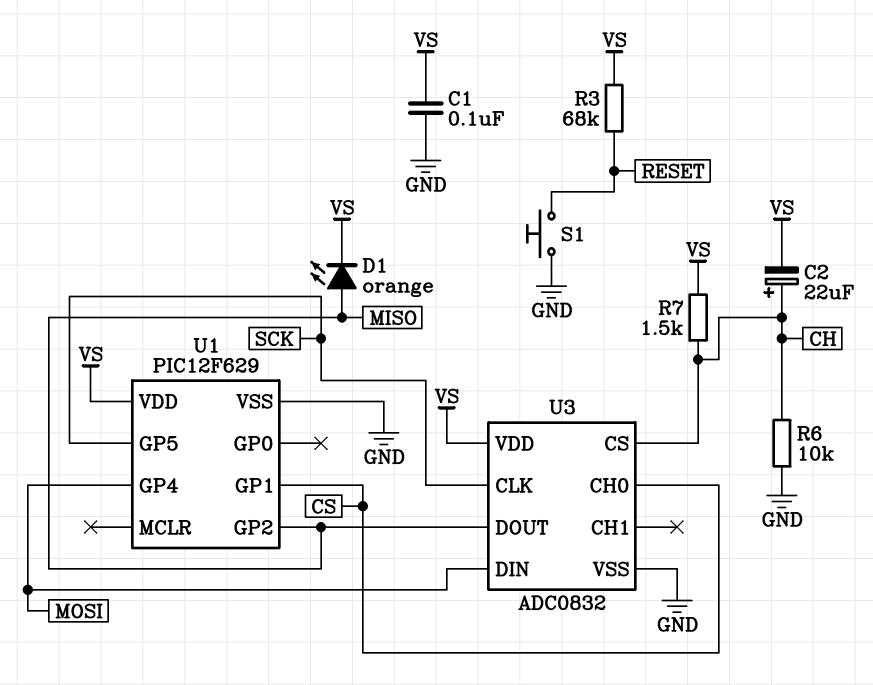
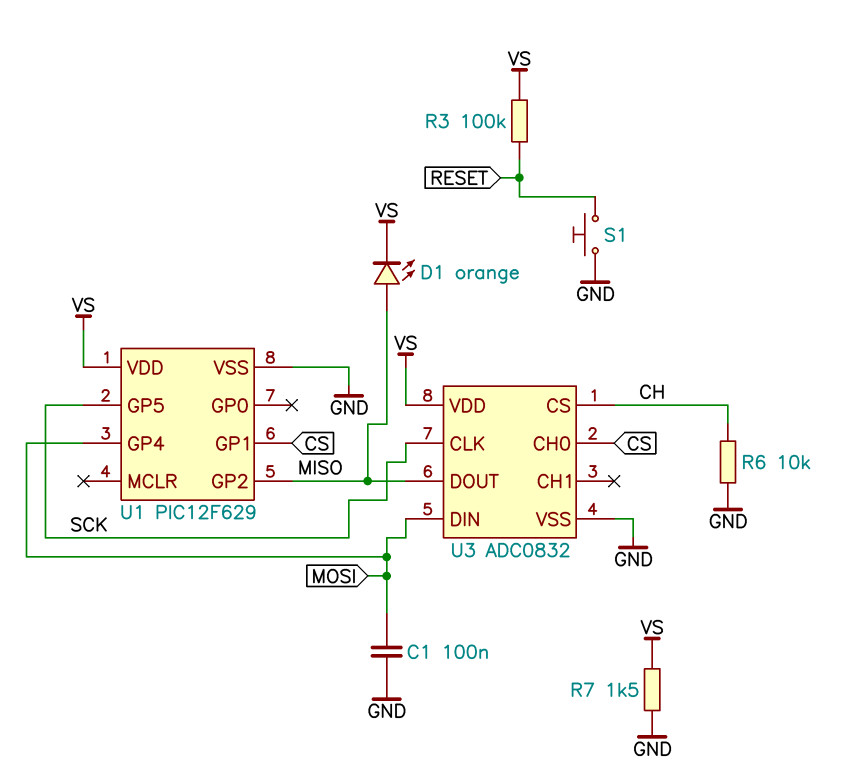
C1: 100nF (GND, VS) -> 100nF (GND, MOSI)
C2: 22uF (plus CH, minus VS) -> none
R3: 68k (RESET, VS) -> 100k (RESET, VS)
R7: 1.5k (CH, VS) -> 1.5k (GND, VS)

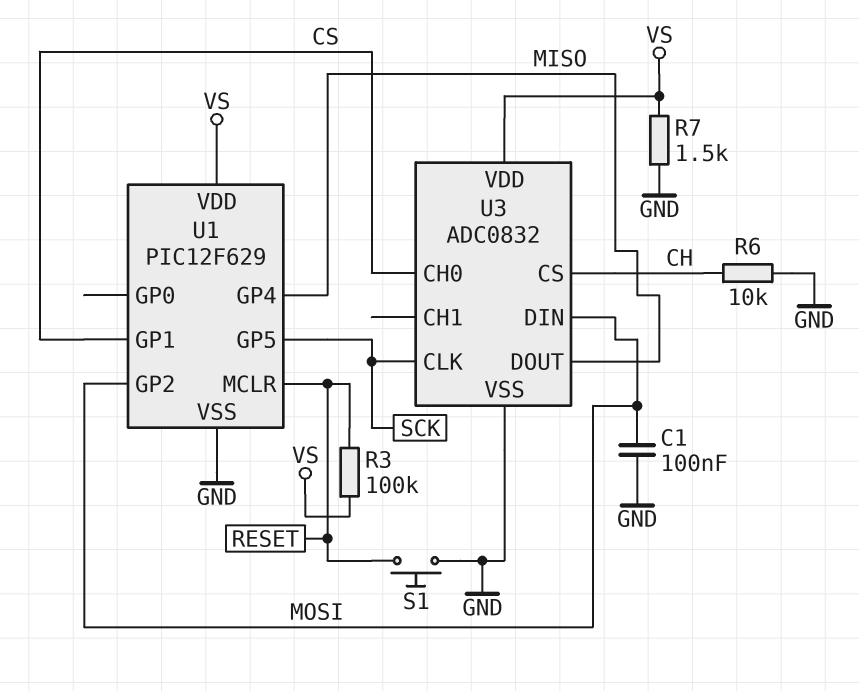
D1: LED orange (A MISO, K VS) -> none
U1 pin GP2: MISO -> MOSI
U1 pin GP4: MOSI -> MISO
U1 pin MCLR: none -> RESET

